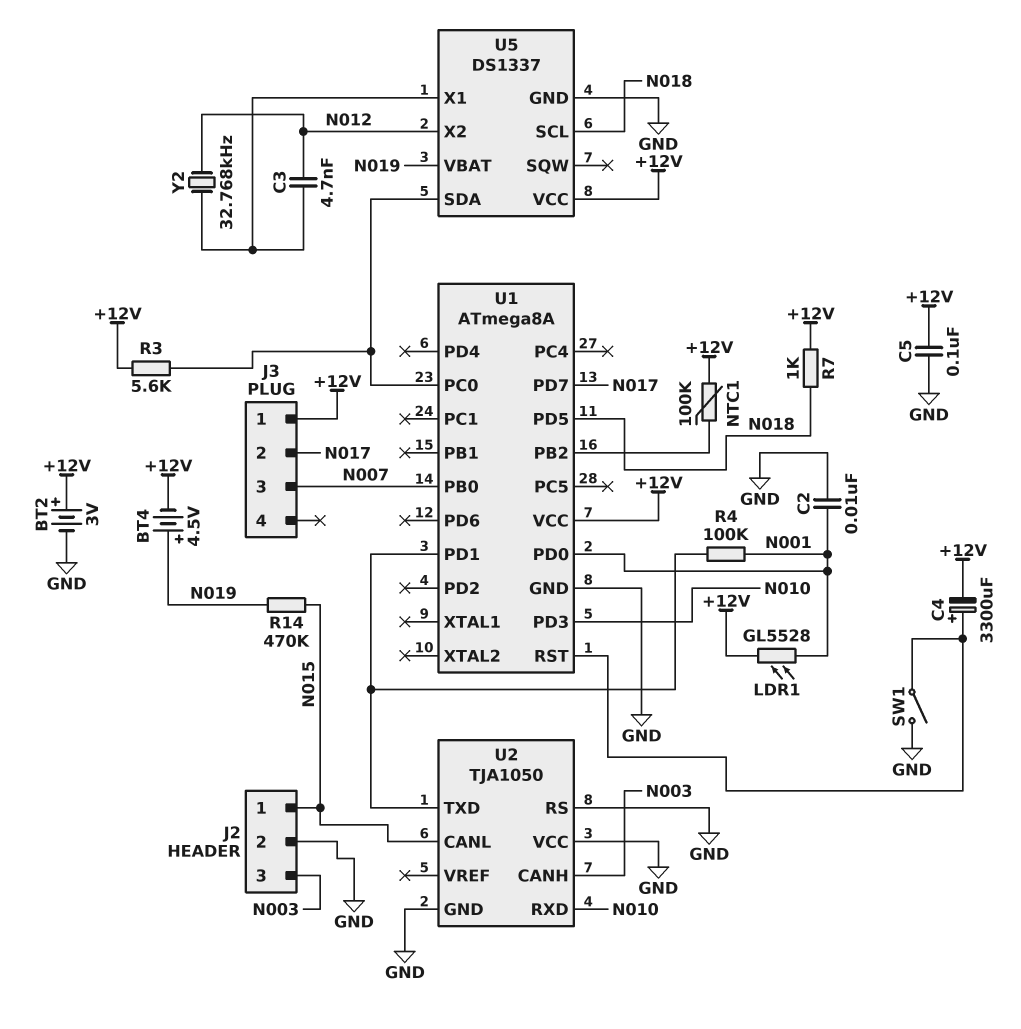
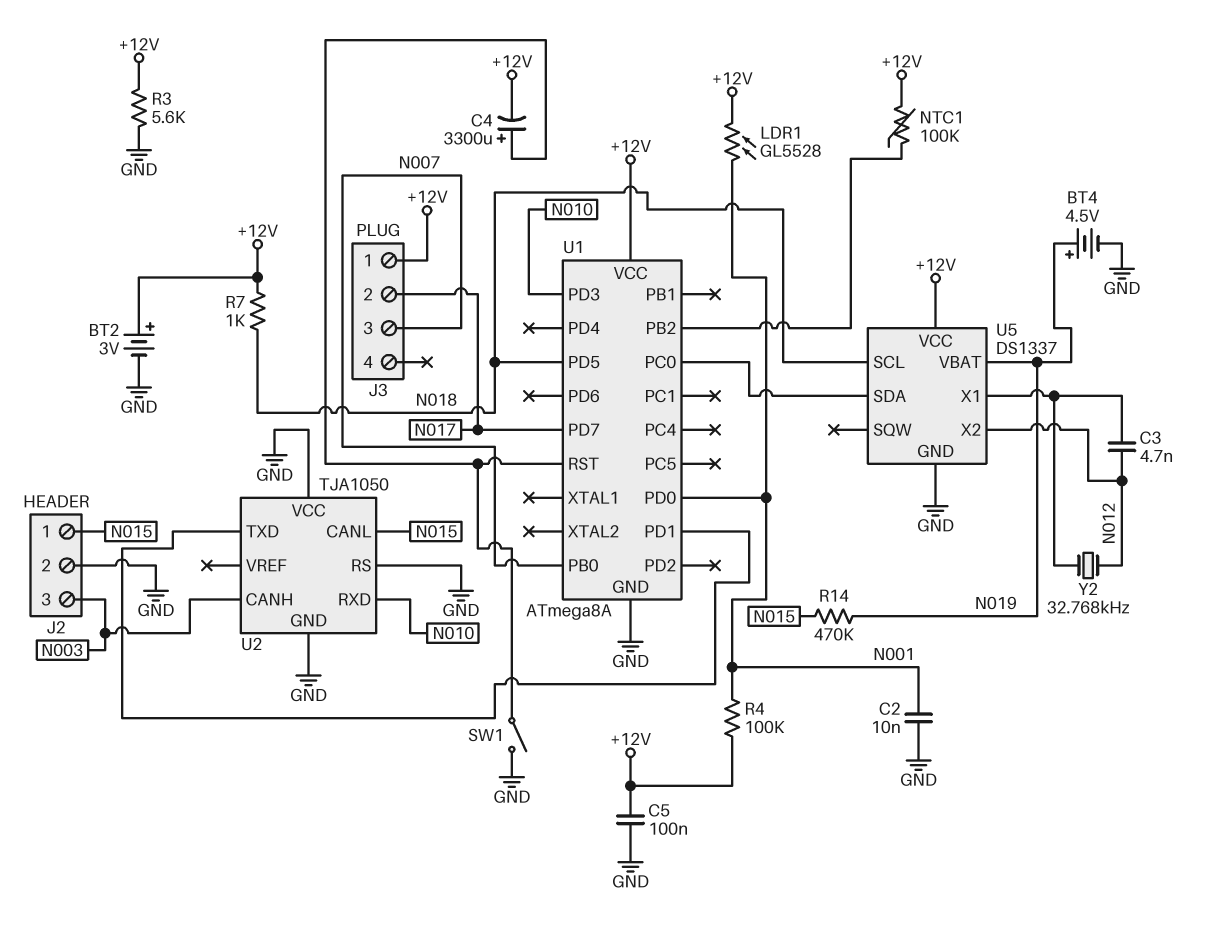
BT4: 4.5V (plus N019, minus +12V) -> 4.5V (plus N019, minus GND)
R3: 5.6k (+12V, U1/PC0) -> 5.6k (+12V, GND)
R4: 100k (N001, U1/PD1) -> 100k (+12V, N001)

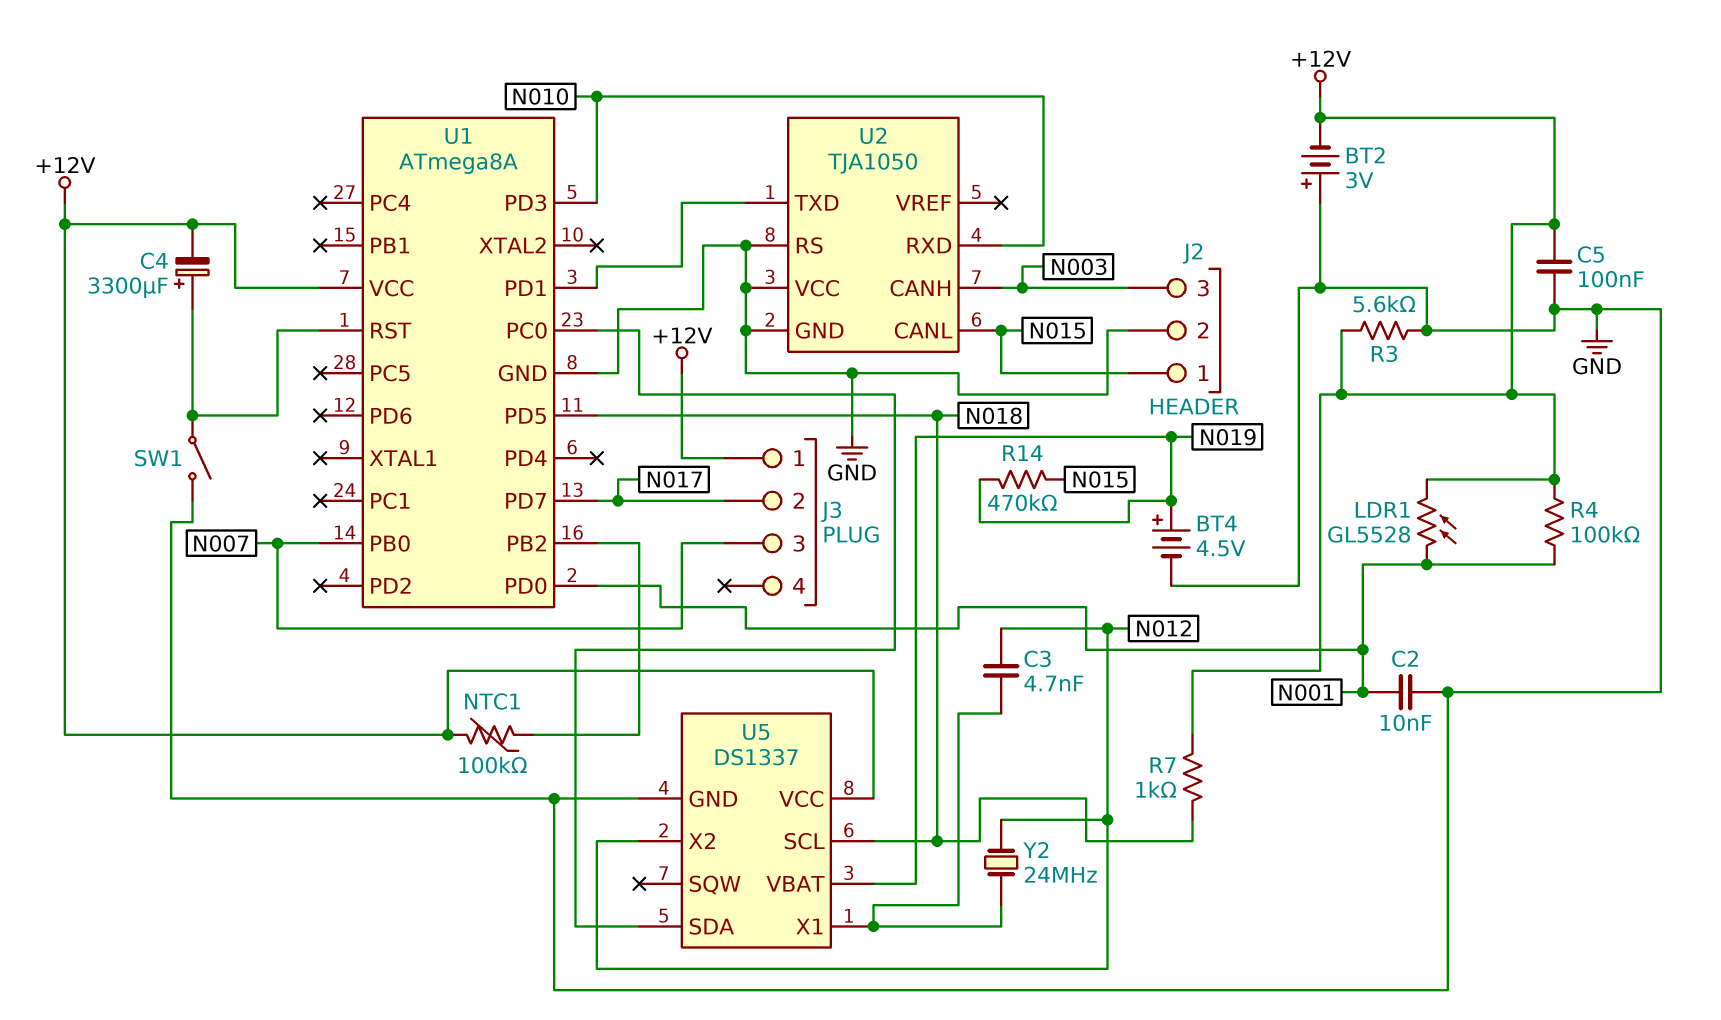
BT2: 3V (plus +12V, minus GND) -> 3V (plus GND, minus +12V)
Y2: 32.768kHz (N012, U5/X1) -> 24MHz (N012, U5/X1)

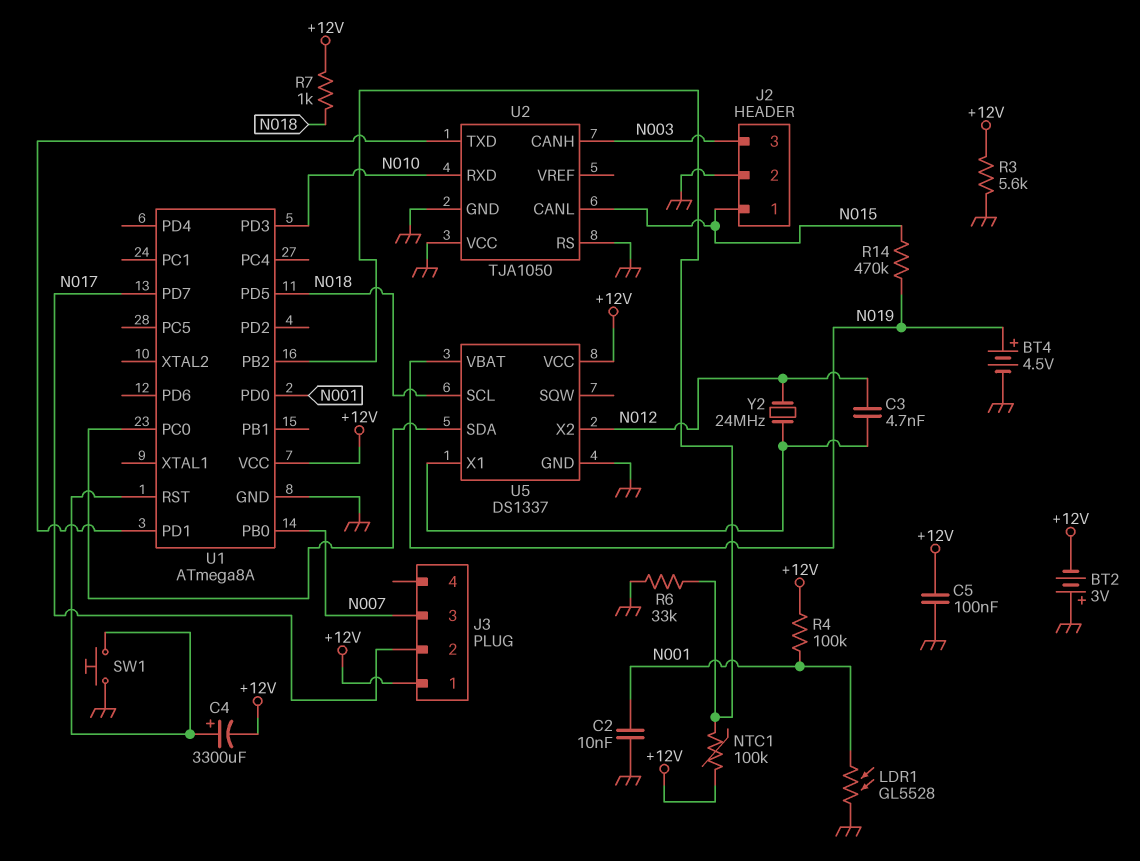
LDR1: GL5528 (+12V, N001) -> GL5528 (GND, N001)
R6: none -> 33k (GND, U1/PB2)
SW1: switch (GND, U1/RST) -> button (GND, U1/RST)

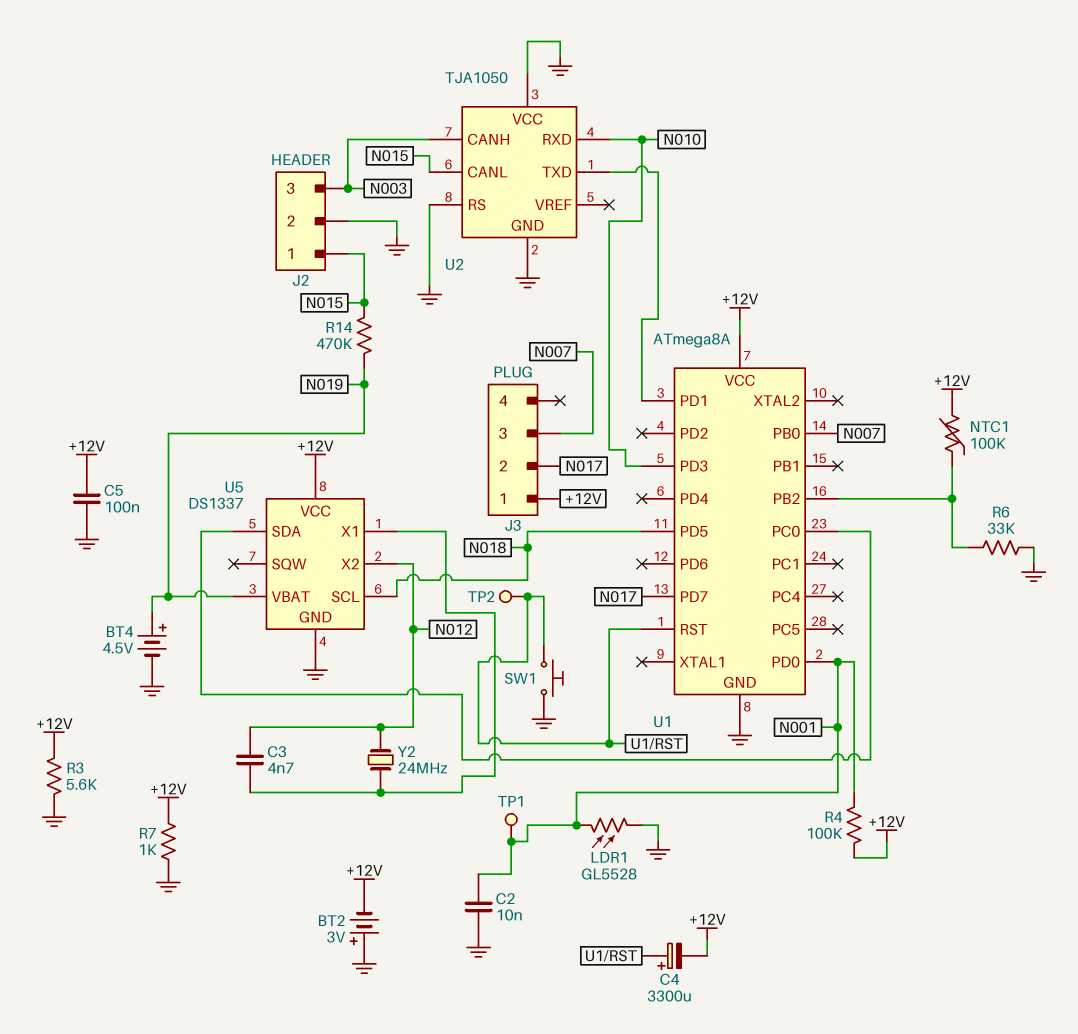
R7: 1k (+12V, N018) -> 1k (+12V, GND)
TP1: none -> test point (N001)
TP2: none -> test point (U1/RST)

